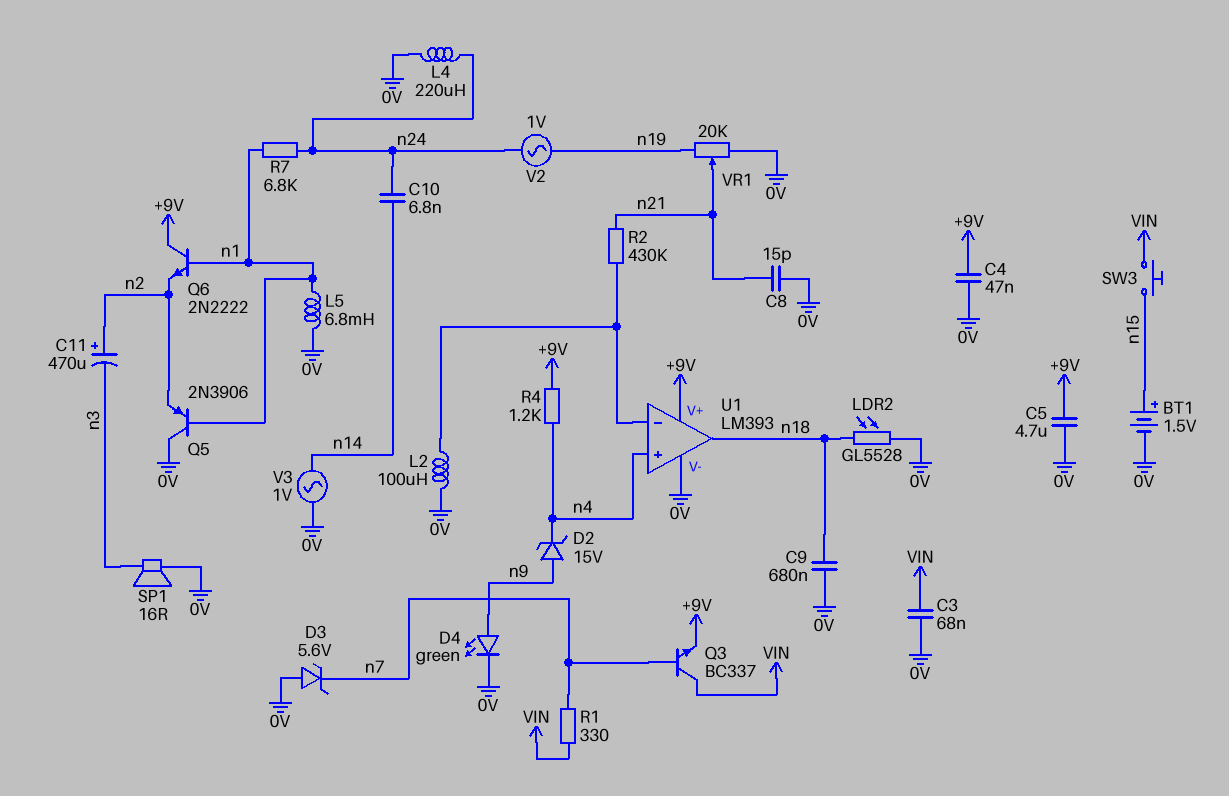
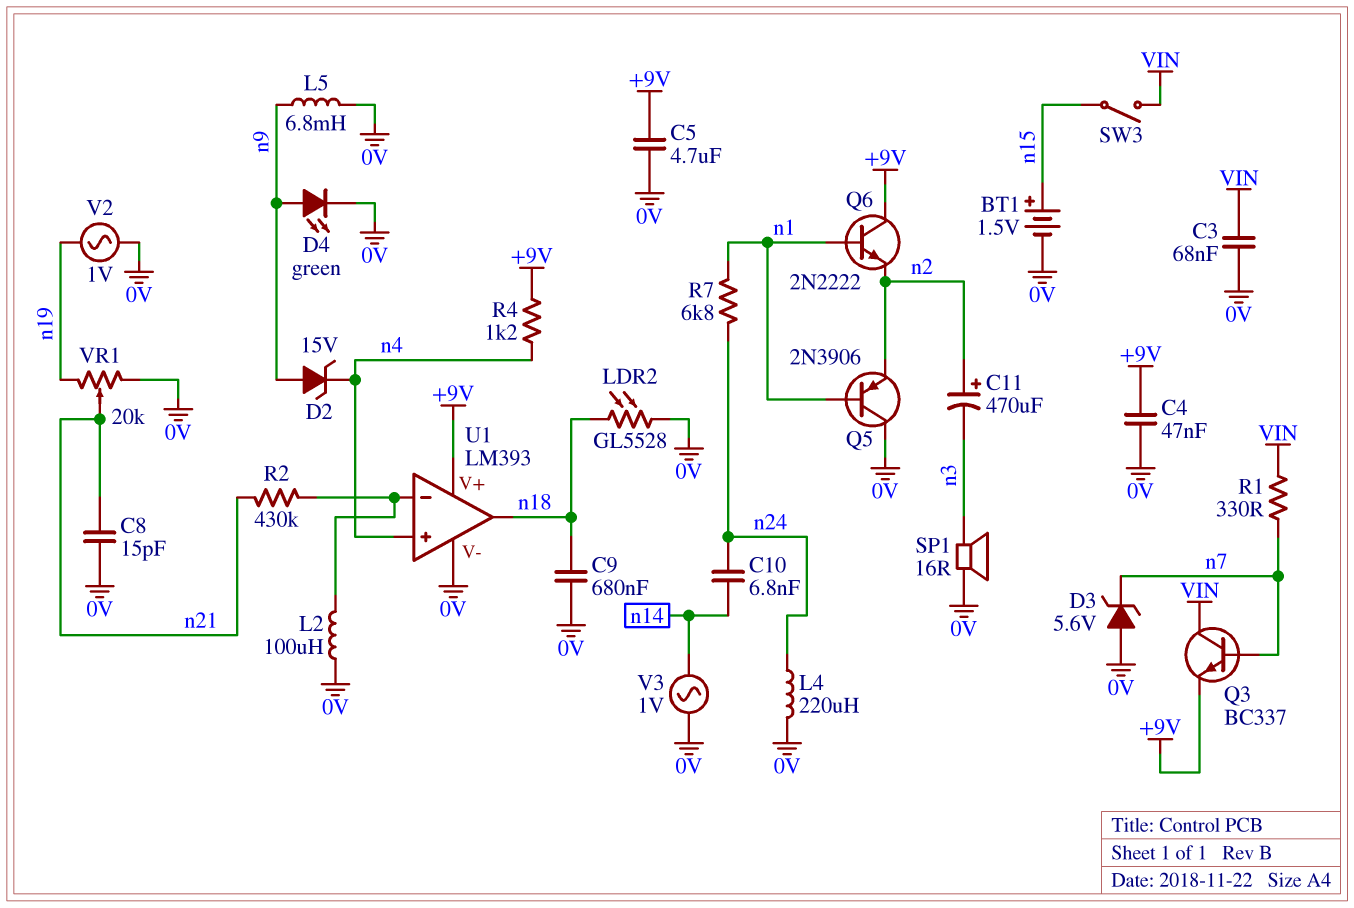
L5: 6.8mH (0V, n1) -> 6.8mH (0V, n9)
SW3: button (VIN, n15) -> switch (VIN, n15)
V2: AC 1V (n19, n24) -> AC 1V (0V, n19)

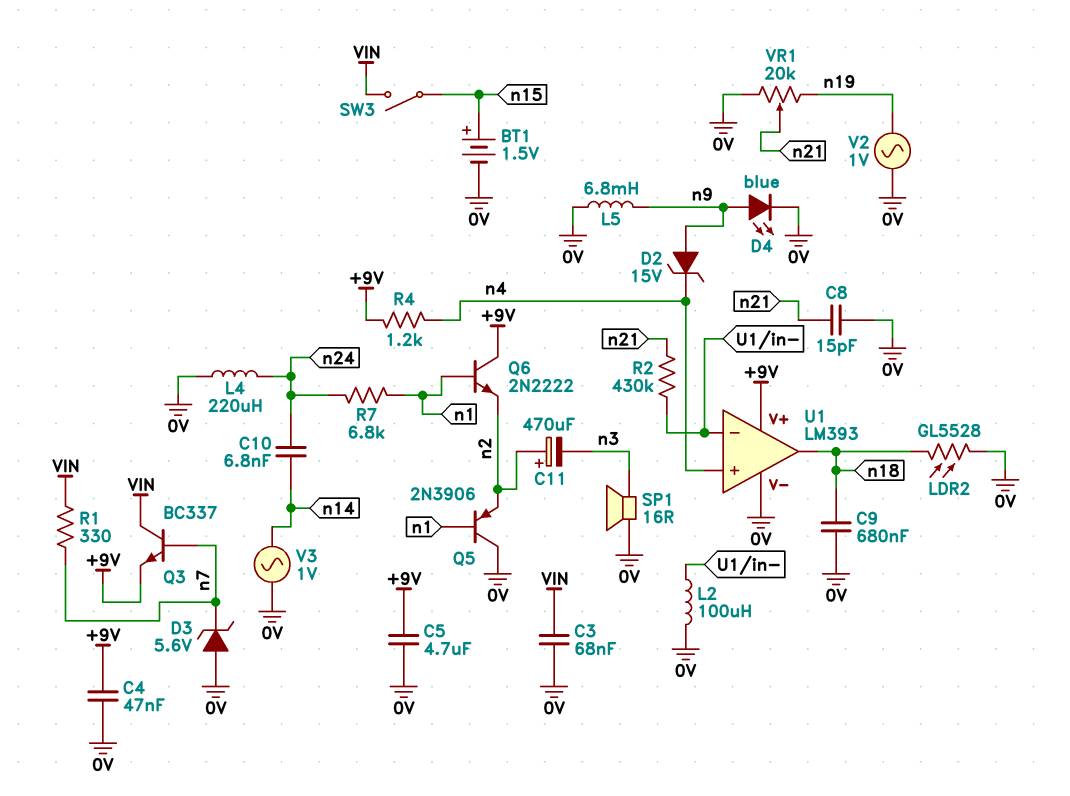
D4: LED green (A n9, K 0V) -> LED blue (A n9, K 0V)

